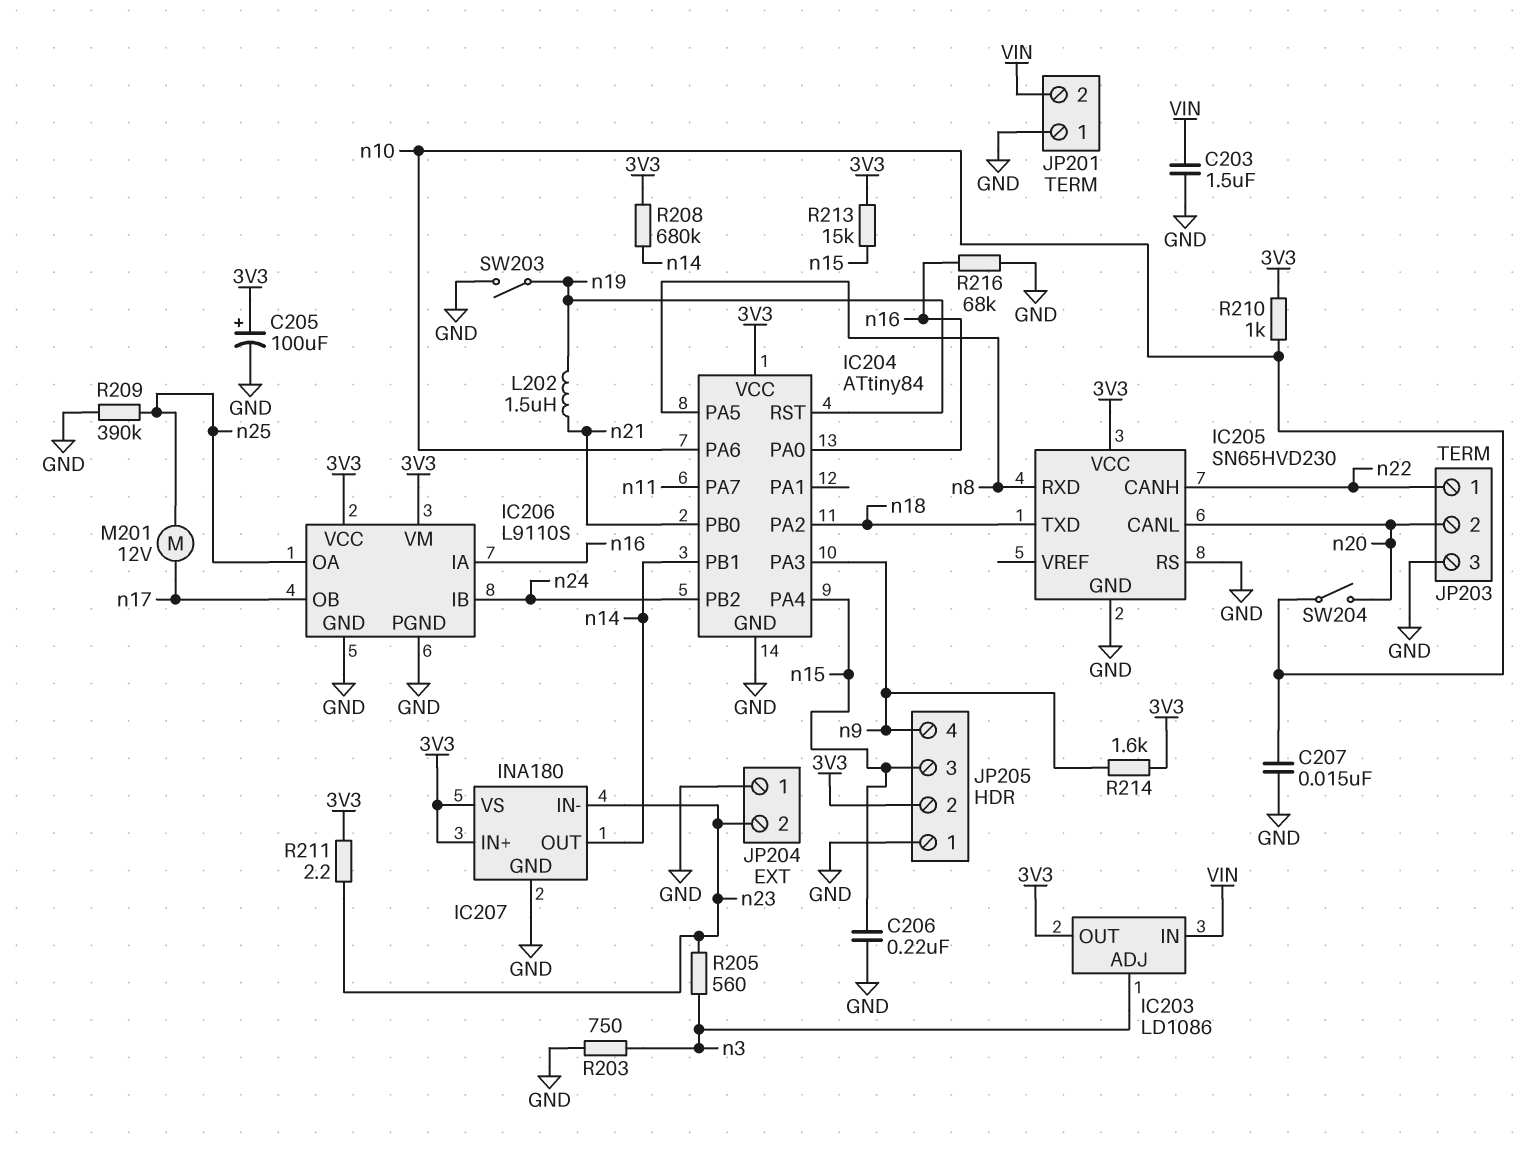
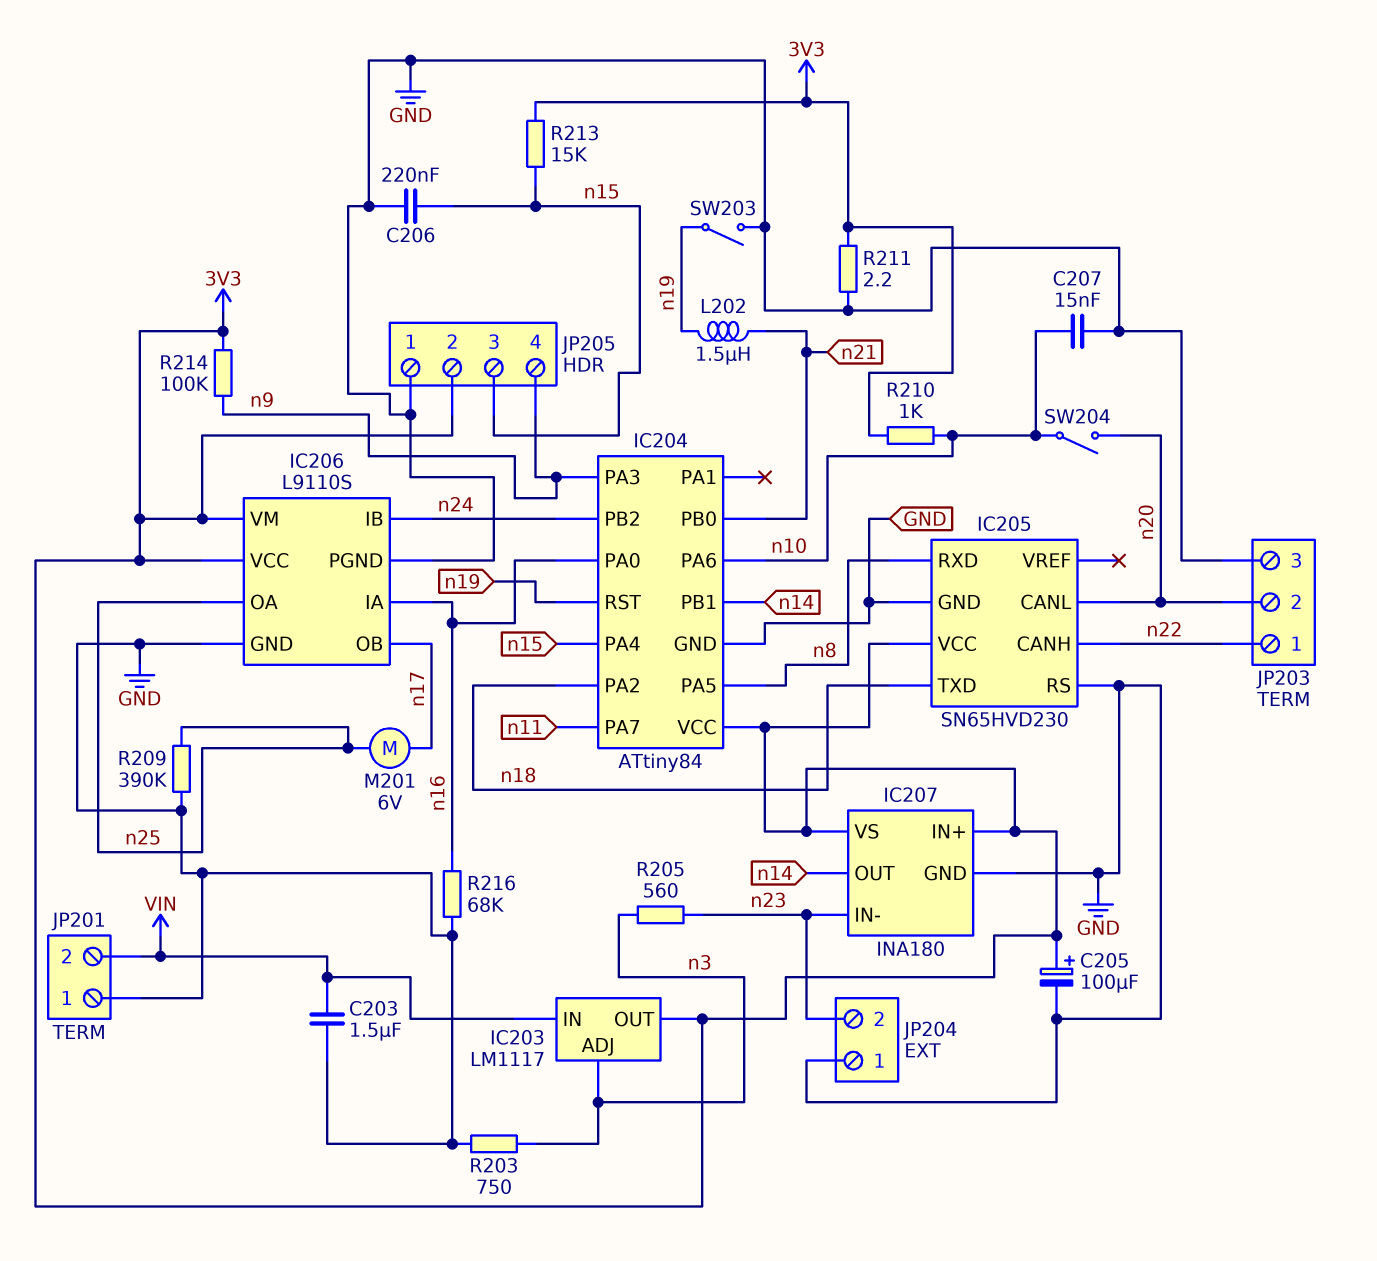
IC203: LD1086 -> LM1117
M201: motor 12V (n17, n25) -> motor 6V (n17, n25)
R208: 680k (3V3, n14) -> none
R211: 2.2 (3V3, n23) -> 2.2 (3V3, GND)
R214: 1.6k (3V3, n9) -> 100k (3V3, n9)

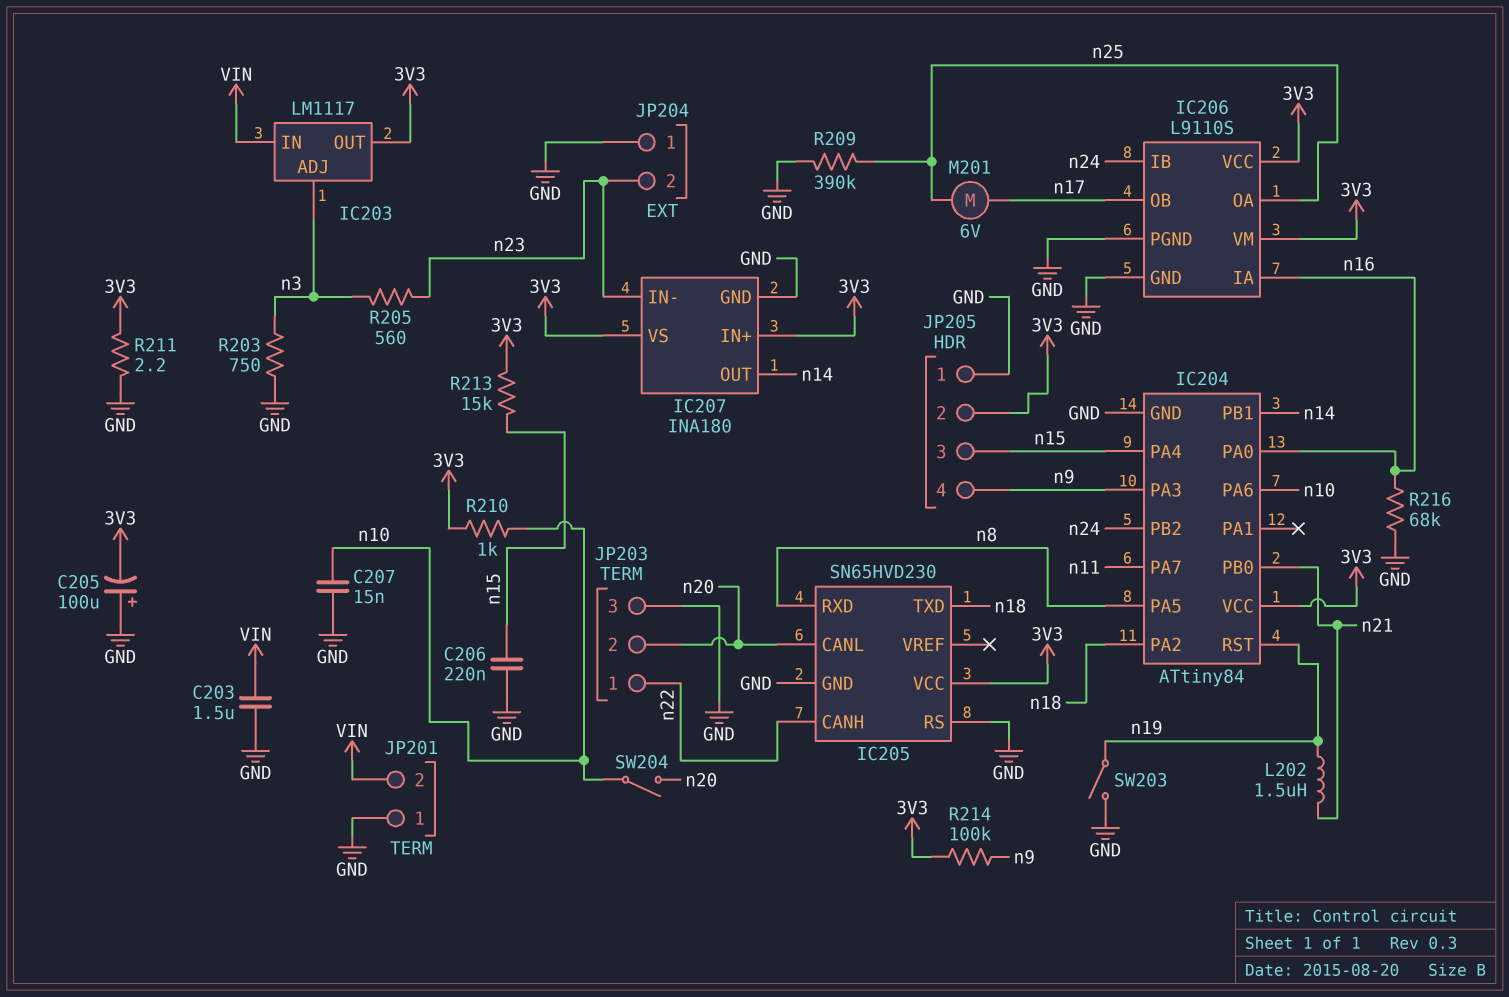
C205: 100uF (plus 3V3, minus GND) -> 100uF (plus GND, minus 3V3)

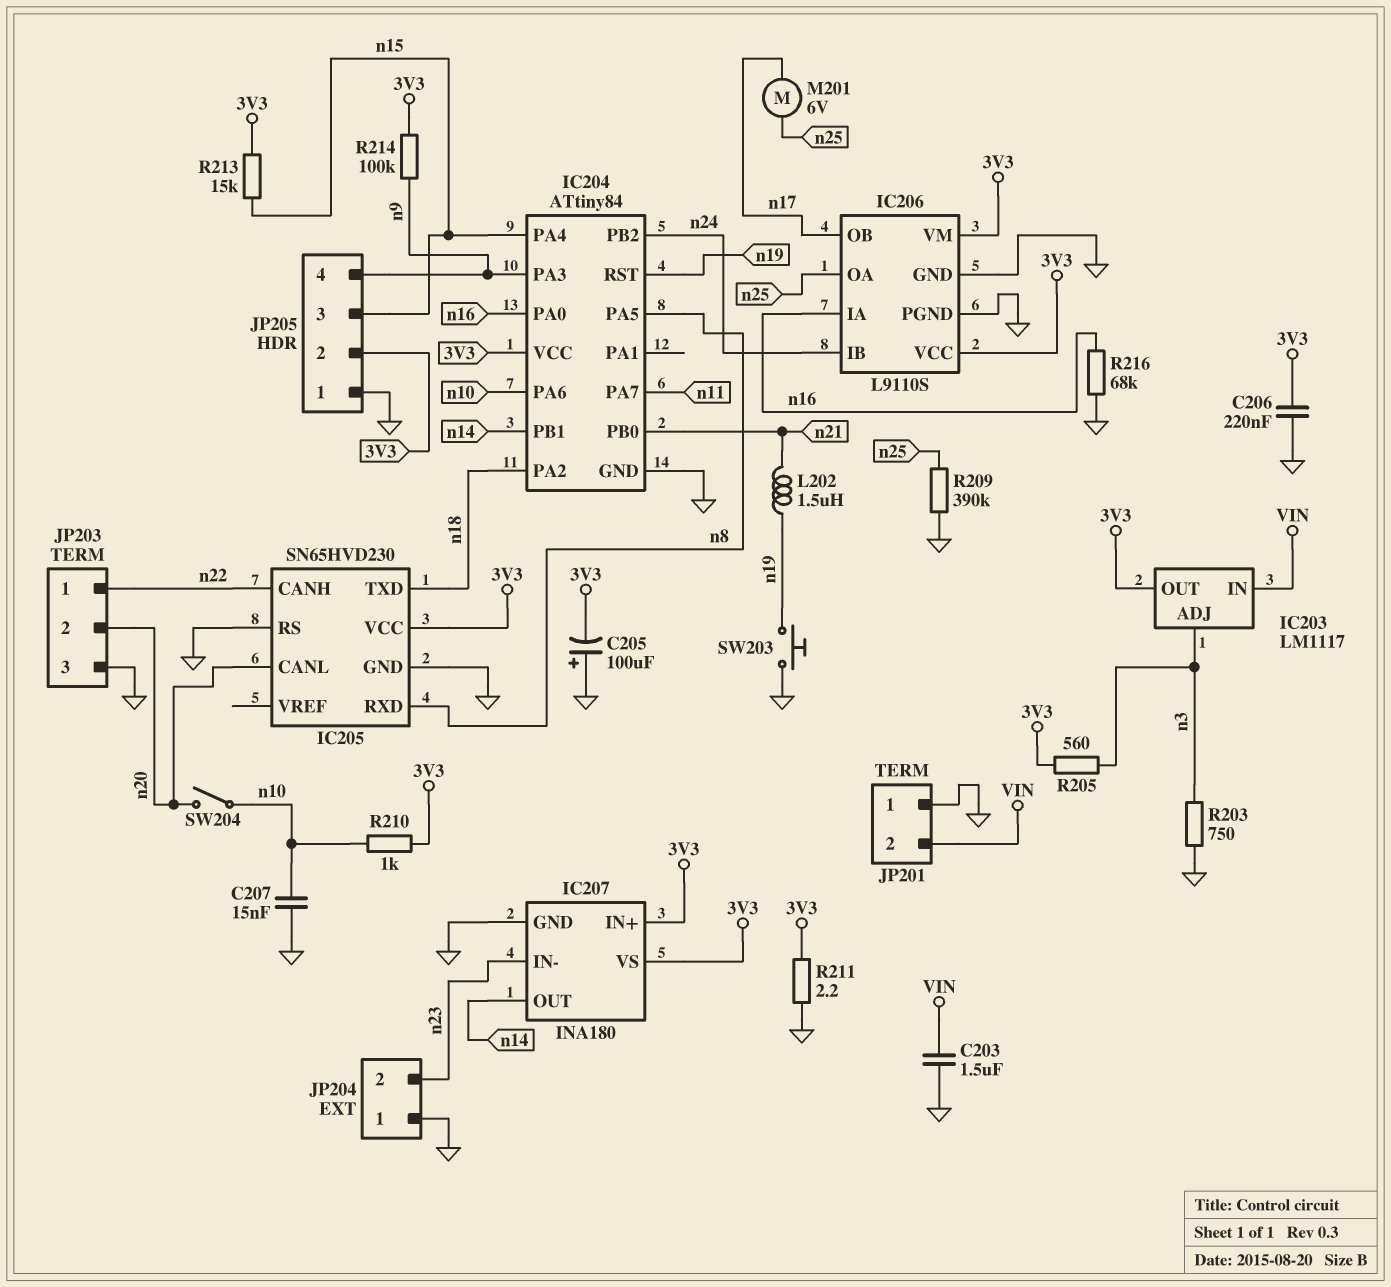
C206: 220nF (GND, n15) -> 220nF (3V3, GND)
R205: 560 (n3, n23) -> 560 (3V3, n3)
SW203: switch (GND, n19) -> button (GND, n19)

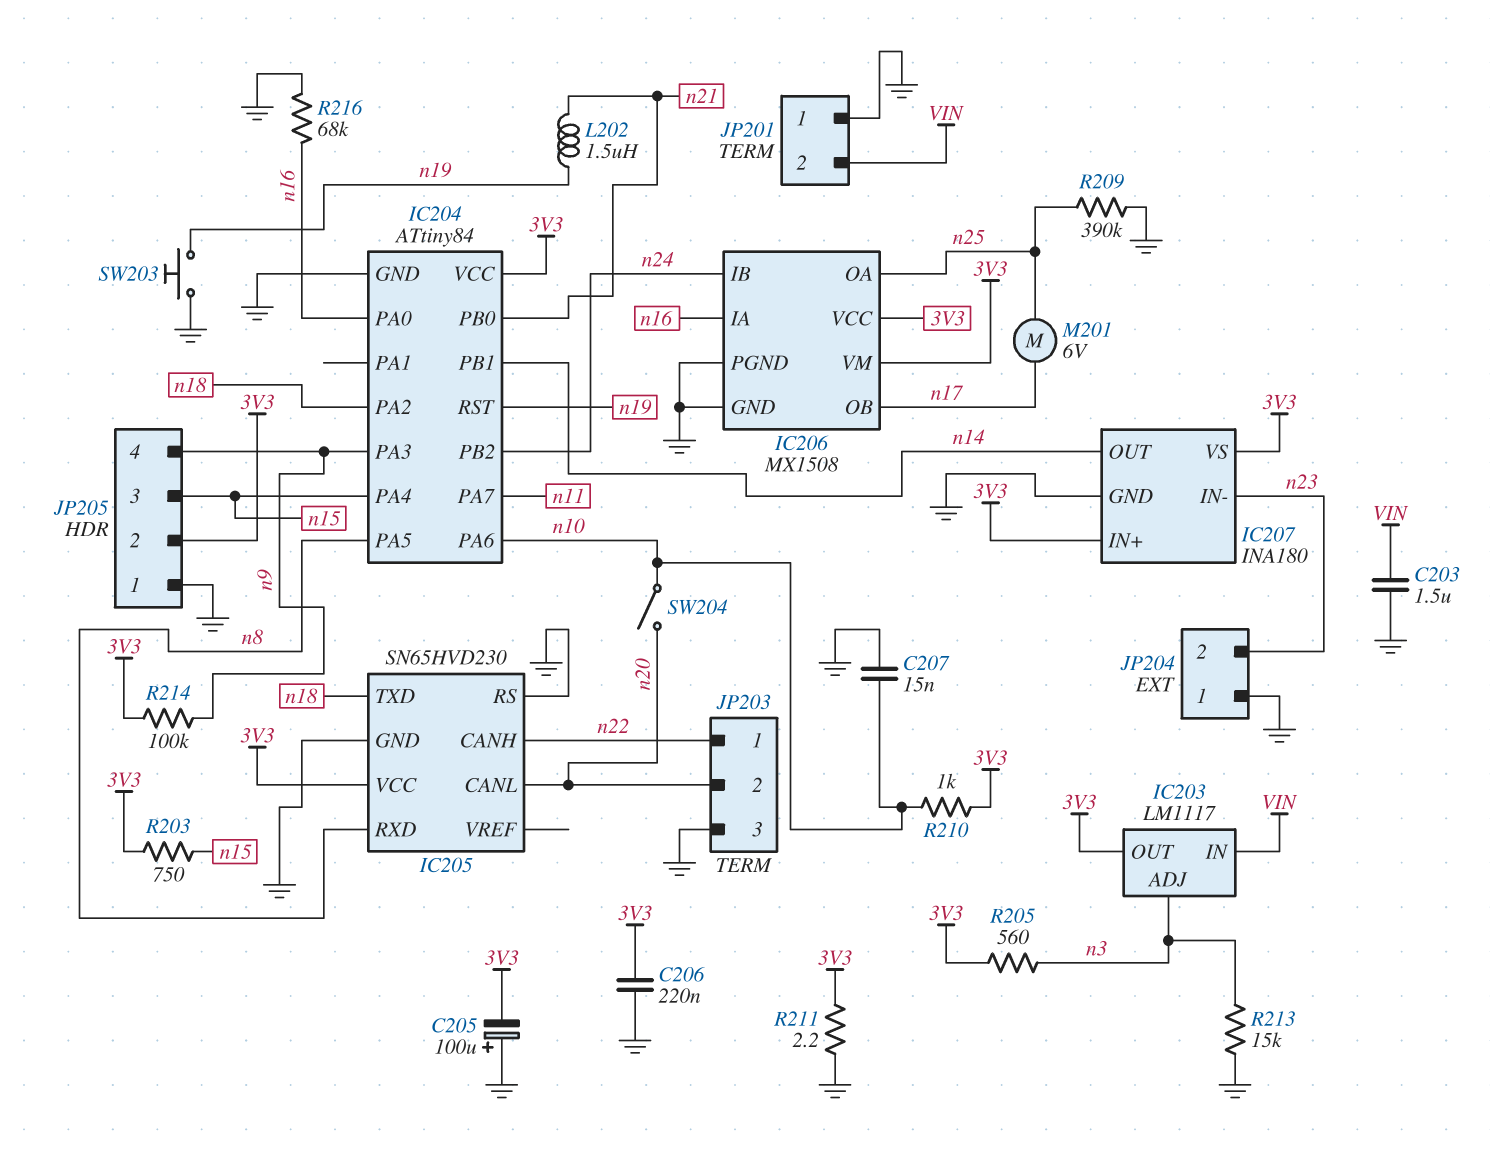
IC206: L9110S -> MX1508
R203: 750 (GND, n3) -> 750 (3V3, n15)
R213: 15k (3V3, n15) -> 15k (GND, n3)

